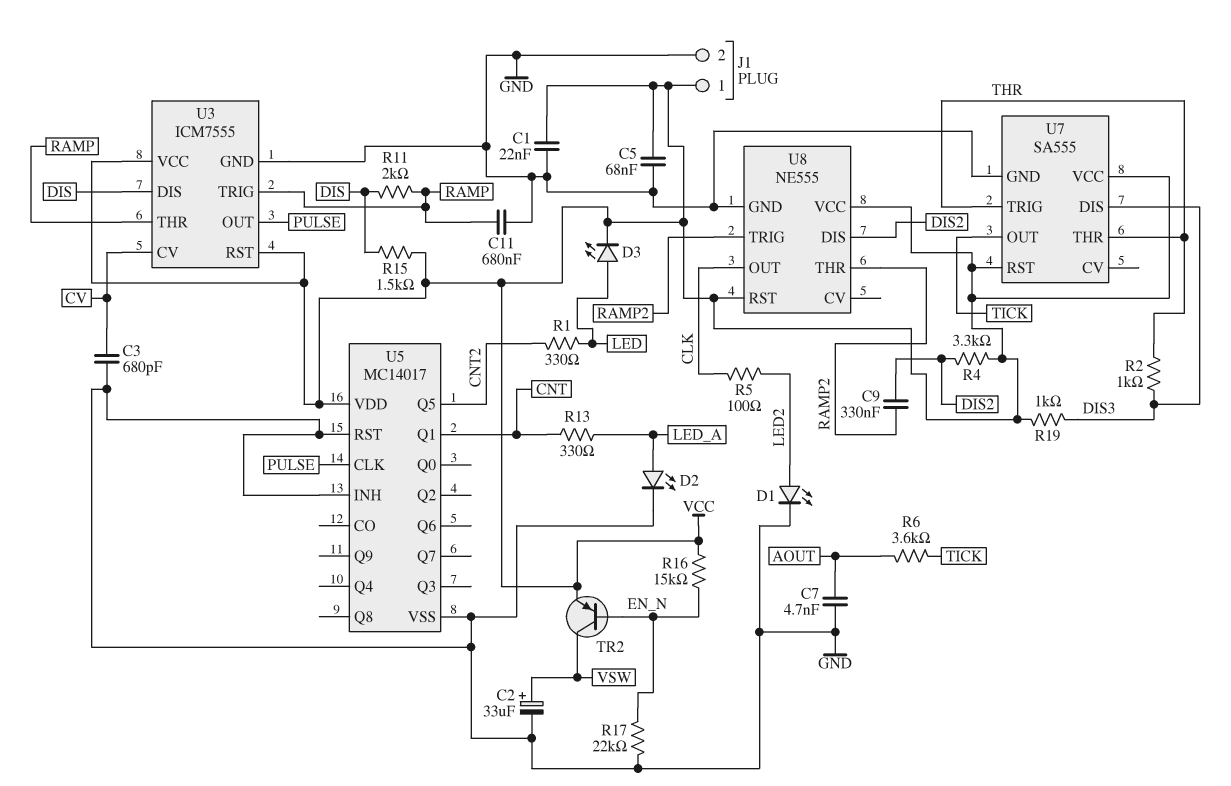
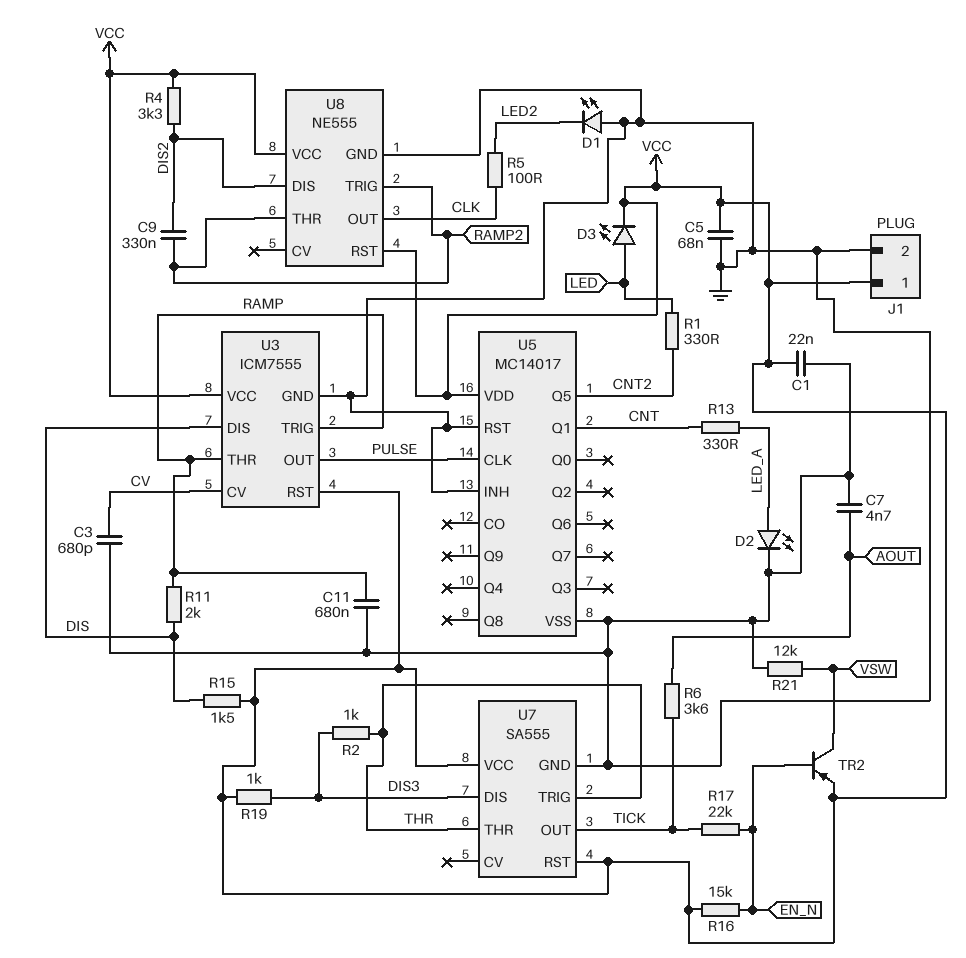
C2: 33uF (plus VSW, minus GND) -> none
D1: LED (A LED2, K GND) -> LED (A GND, K LED2)
R17: 22k (EN_N, GND) -> 22k (EN_N, TICK)
R21: none -> 12k (GND, VSW)

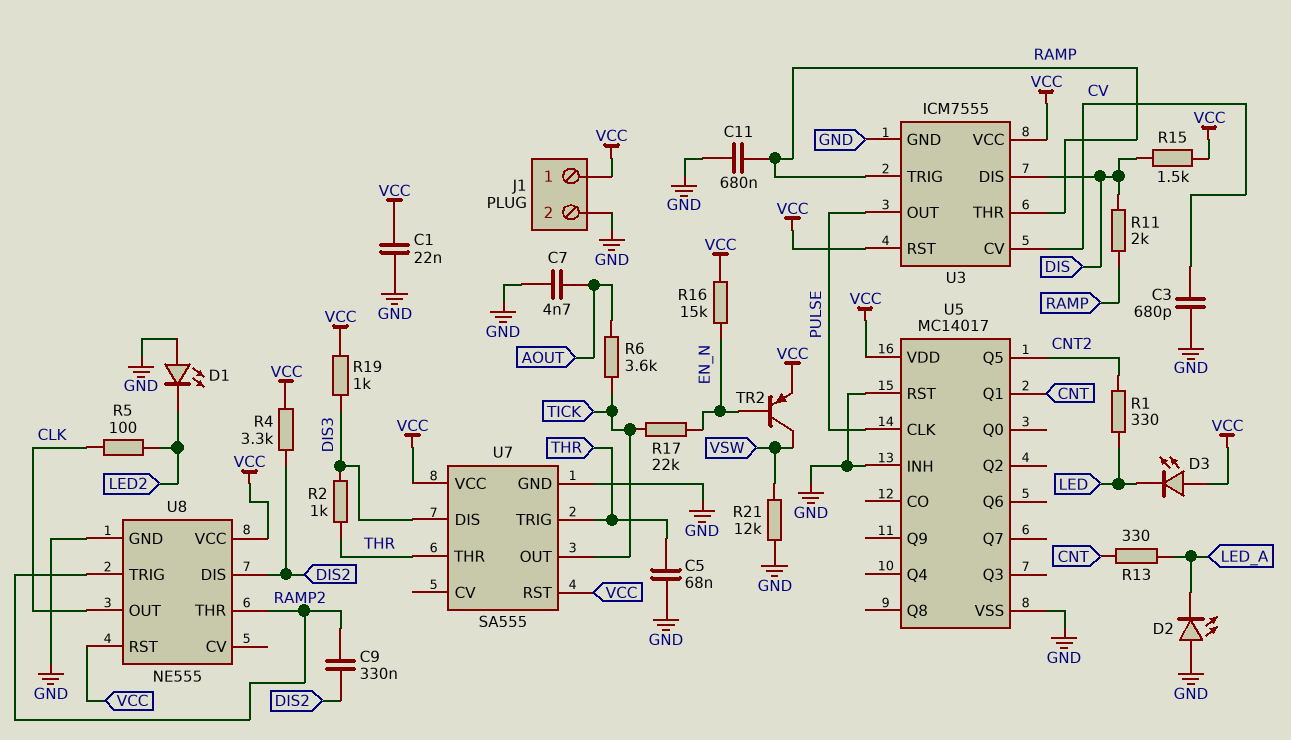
C5: 68nF (GND, VCC) -> 68nF (GND, THR)
D2: LED (A LED_A, K GND) -> LED (A GND, K LED_A)
D3: LED (A LED, K VCC) -> LED (A VCC, K LED)

